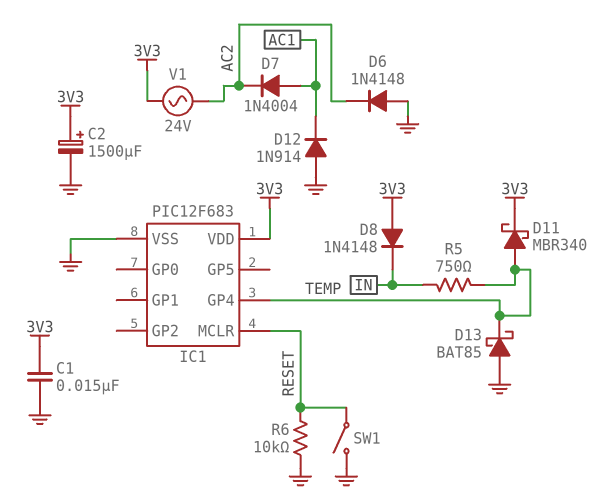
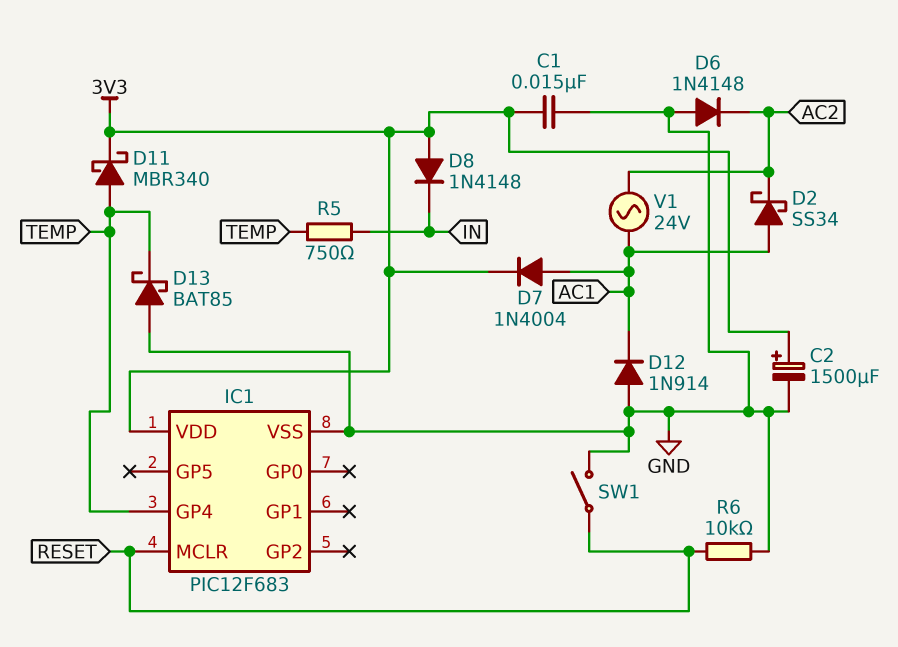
D2: none -> schottky SS34 (A AC1, K AC2)
D7: diode 1N4004 (A AC1, K AC2) -> diode 1N4004 (A AC1, K 3V3)
V1: AC 24V (3V3, AC2) -> AC 24V (AC1, AC2)

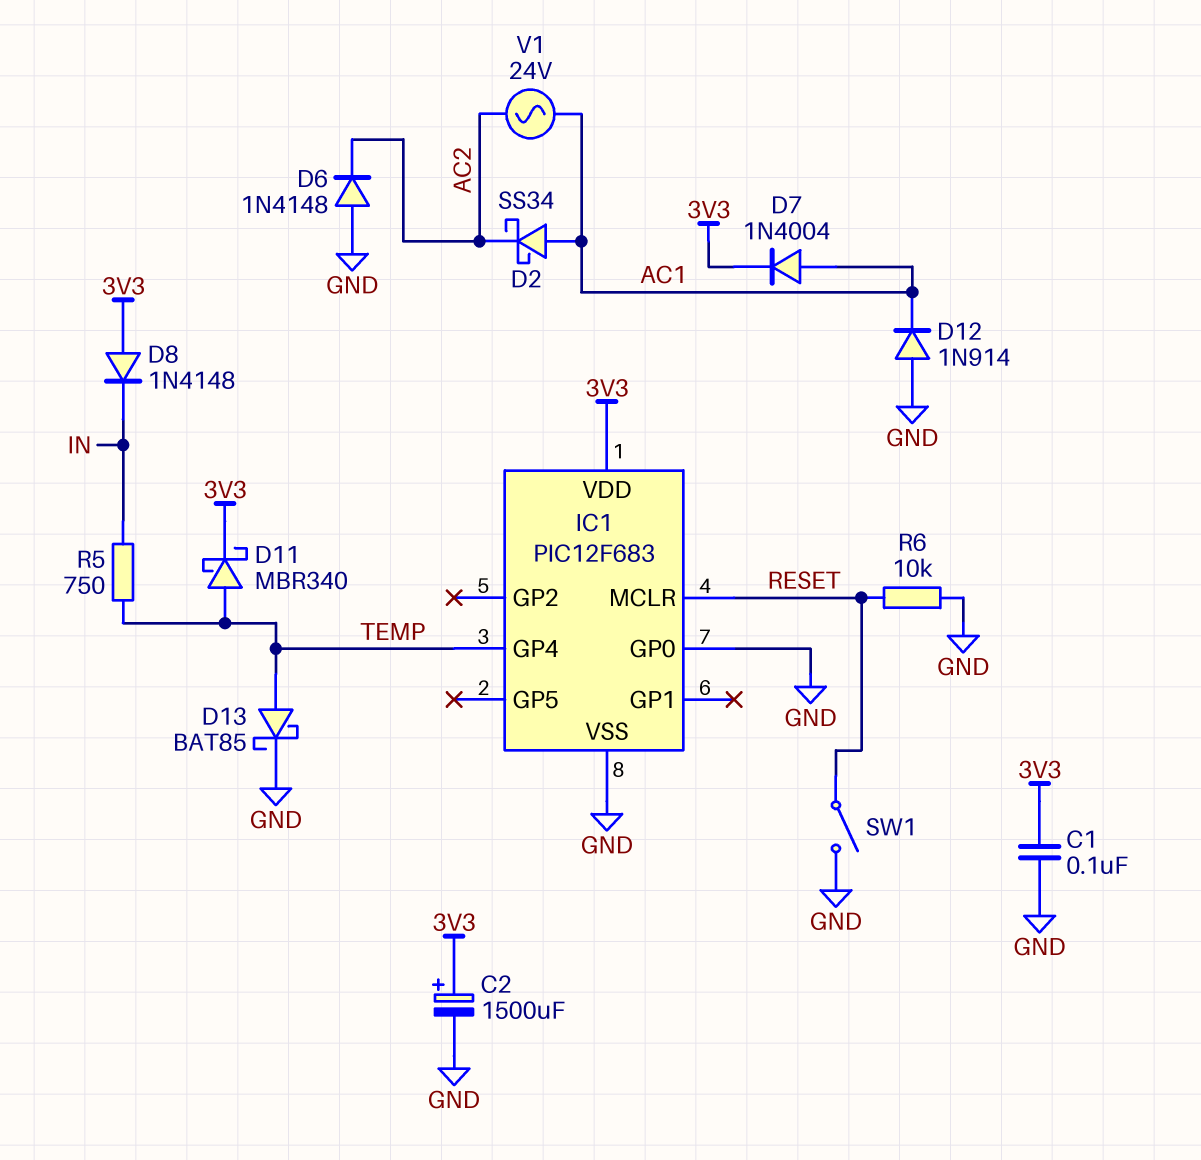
C1: 15nF (3V3, GND) -> 100nF (3V3, GND)
D13: schottky BAT85 (A GND, K TEMP) -> schottky BAT85 (A TEMP, K GND)
IC1 pin GP0: none -> GND

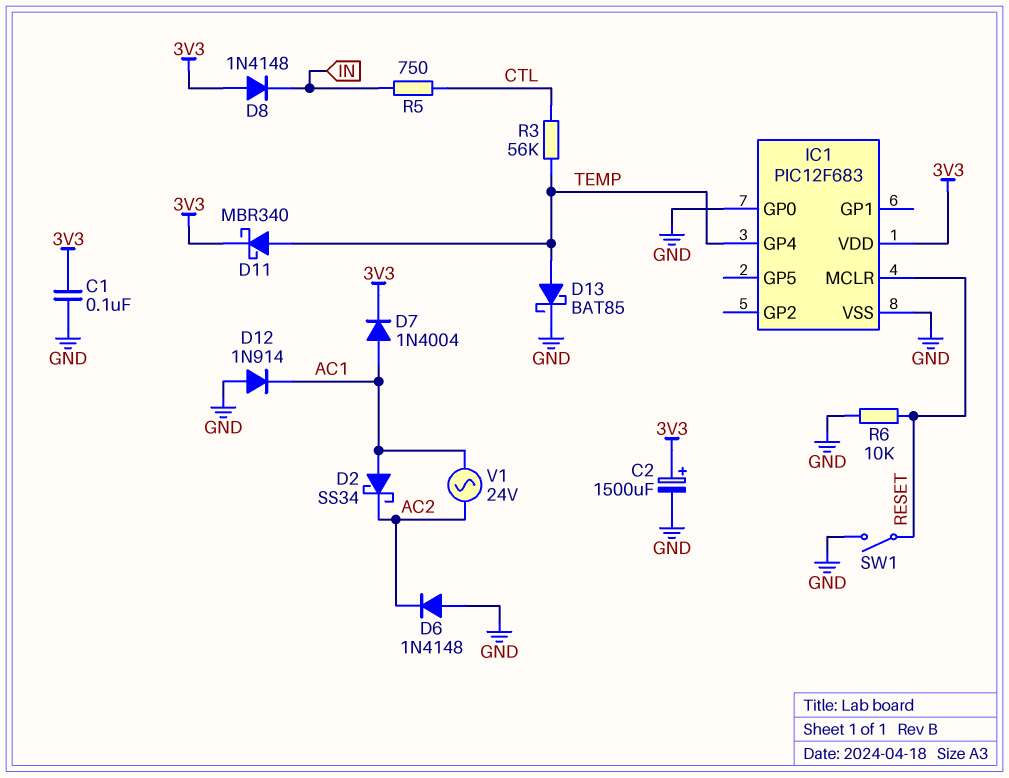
R3: none -> 56k (CTL, TEMP)
R5: 750 (IN, TEMP) -> 750 (CTL, IN)

